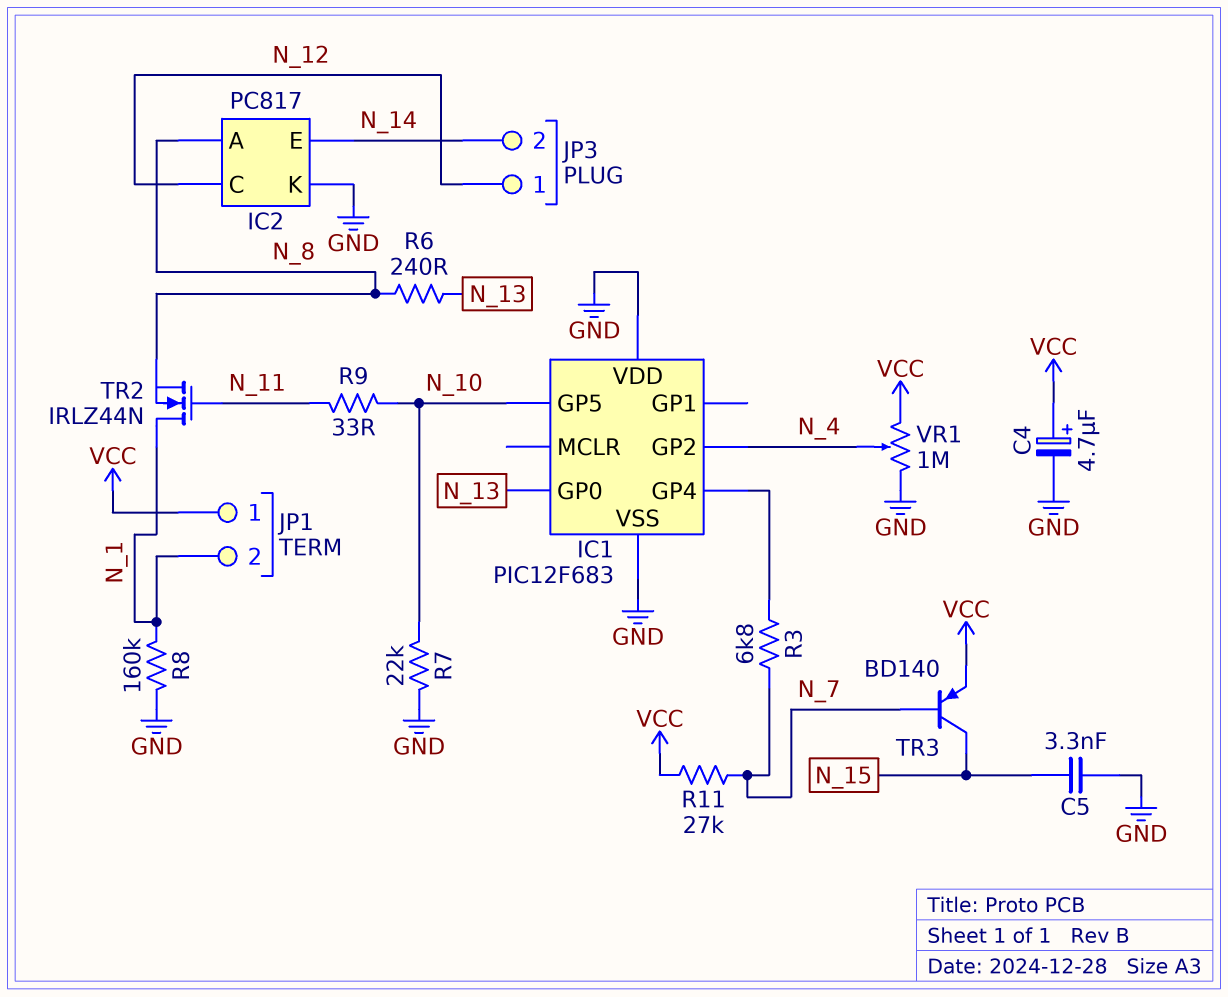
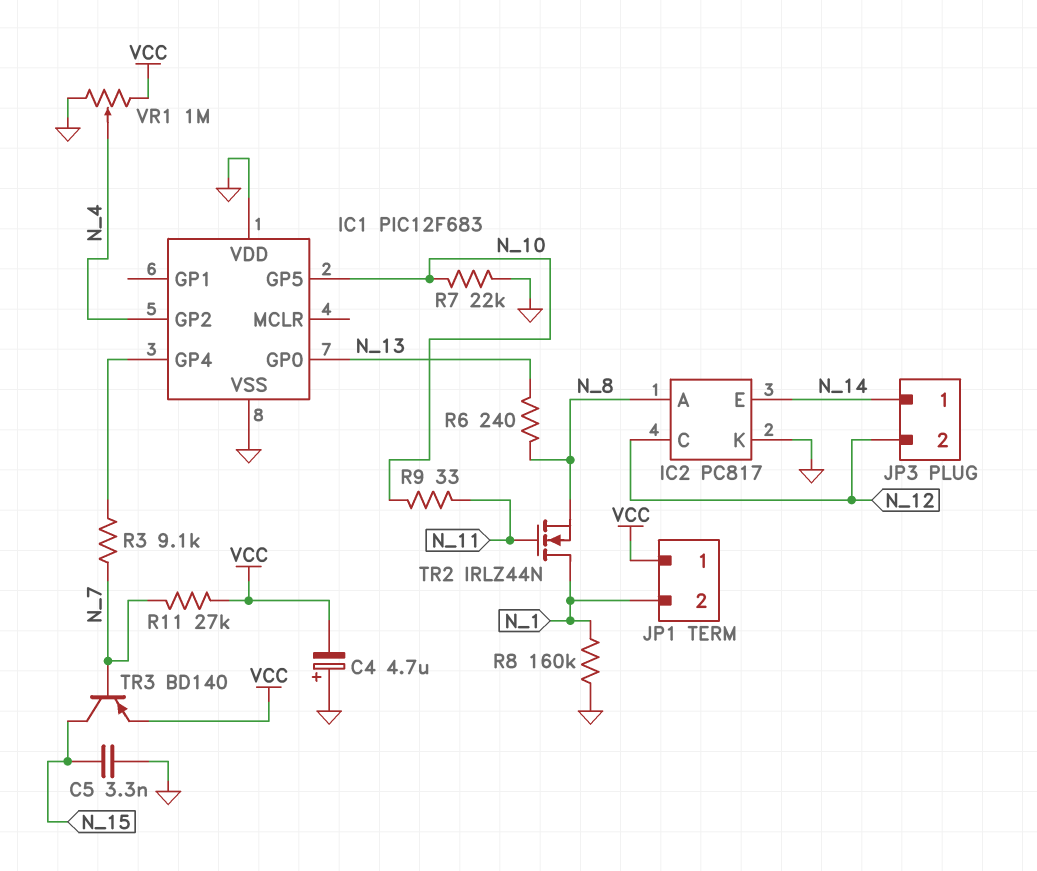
C4: 4.7uF (plus VCC, minus GND) -> 4.7uF (plus GND, minus VCC)
JP3 pin 1: N_12 -> N_14
JP3 pin 2: N_14 -> N_12
R3: 6.8k (IC1/GP4, N_7) -> 9.1k (IC1/GP4, N_7)

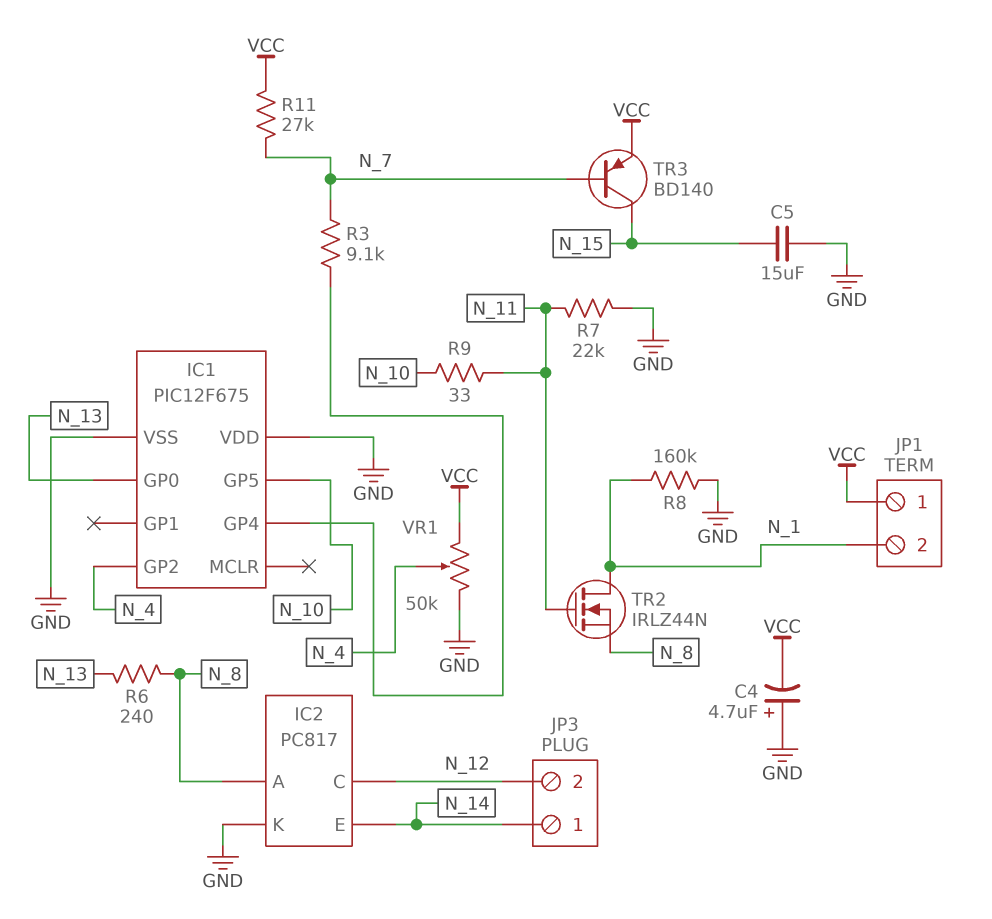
C5: 3.3nF (GND, N_15) -> 15uF (GND, N_15)
IC1: PIC12F683 -> PIC12F675
R7: 22k (GND, N_10) -> 22k (GND, N_11)
VR1: 1M (GND, VCC, wiper N_4) -> 50k (GND, VCC, wiper N_4)

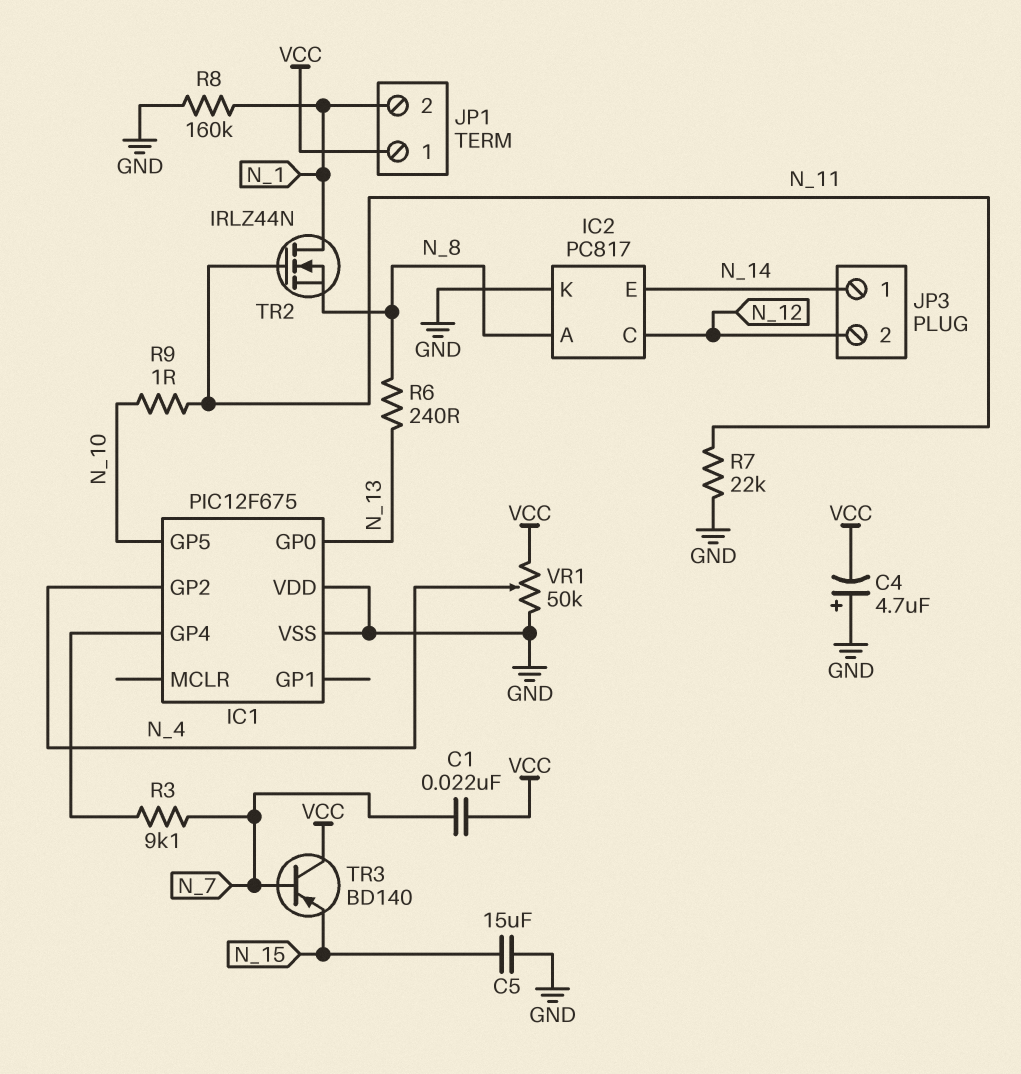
C1: none -> 22nF (N_7, VCC)
R9: 33 (N_10, N_11) -> 1 (N_10, N_11)
R11: 27k (N_7, VCC) -> none
TR3: PNP BD140 (B N_7, C N_15, E VCC) -> PNP BD140 (B N_7, C VCC, E N_15)

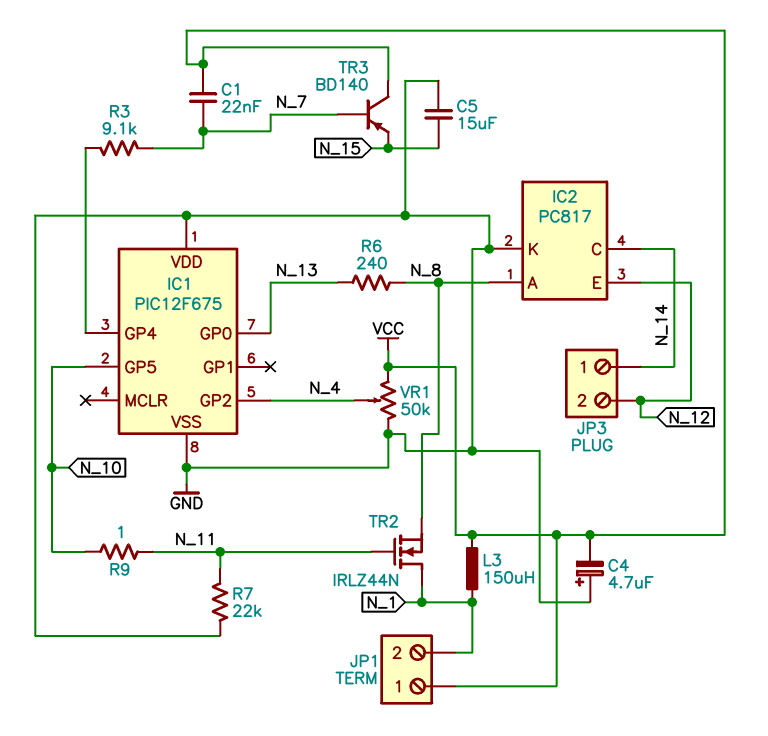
IC2 pin C: N_12 -> N_14
IC2 pin E: N_14 -> N_12
L3: none -> 150uH (N_1, VCC)
R8: 160k (GND, N_1) -> none

